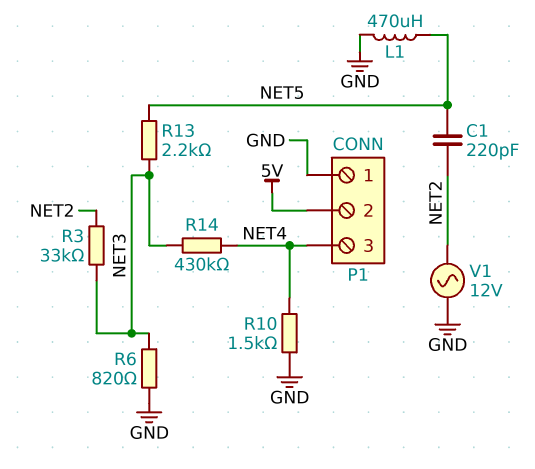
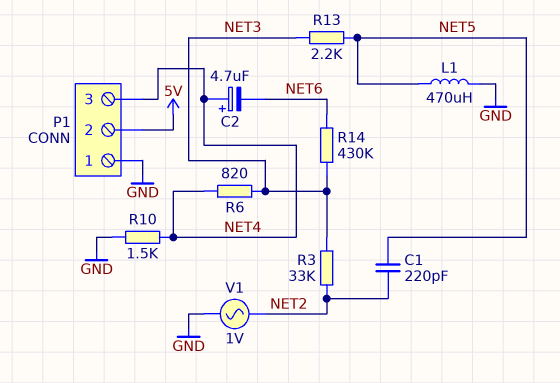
C2: none -> 4.7uF (plus NET4, minus NET6)
R6: 820 (GND, NET3) -> 820 (NET3, NET4)
R14: 430k (NET3, NET4) -> 430k (NET3, NET6)
V1: AC 12V (GND, NET2) -> AC 1V (GND, NET2)

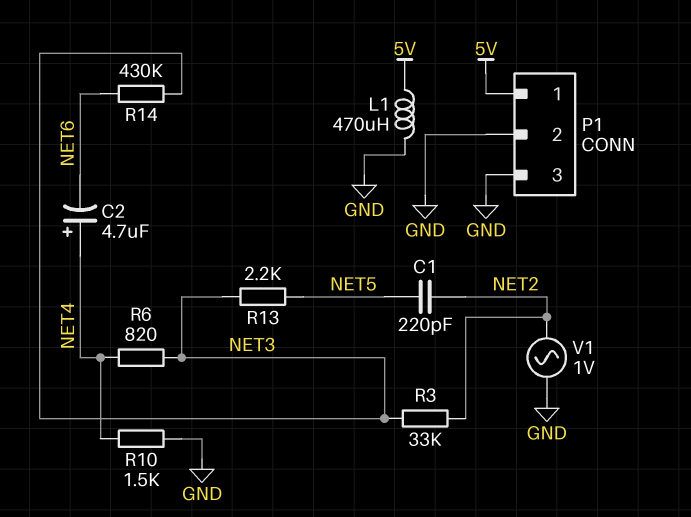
L1: 470uH (GND, NET5) -> 470uH (5V, GND)
P1 pin 1: GND -> 5V
P1 pin 2: 5V -> GND
P1 pin 3: NET4 -> GND

